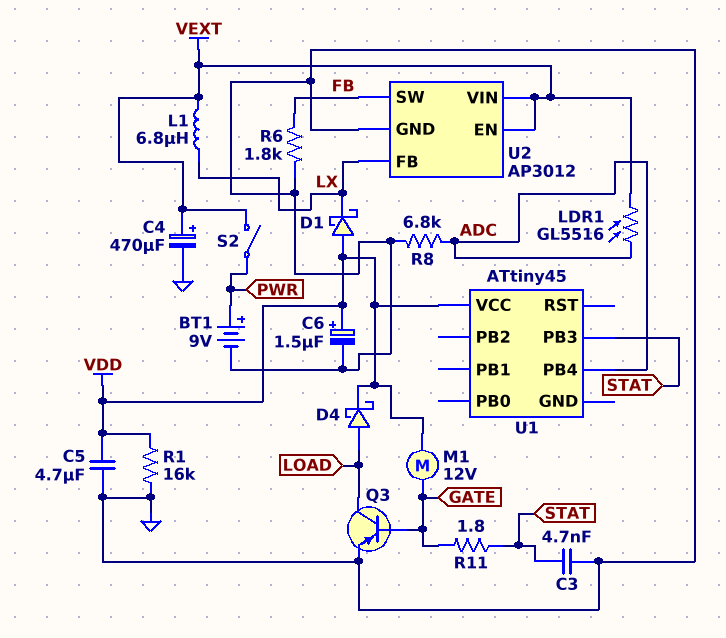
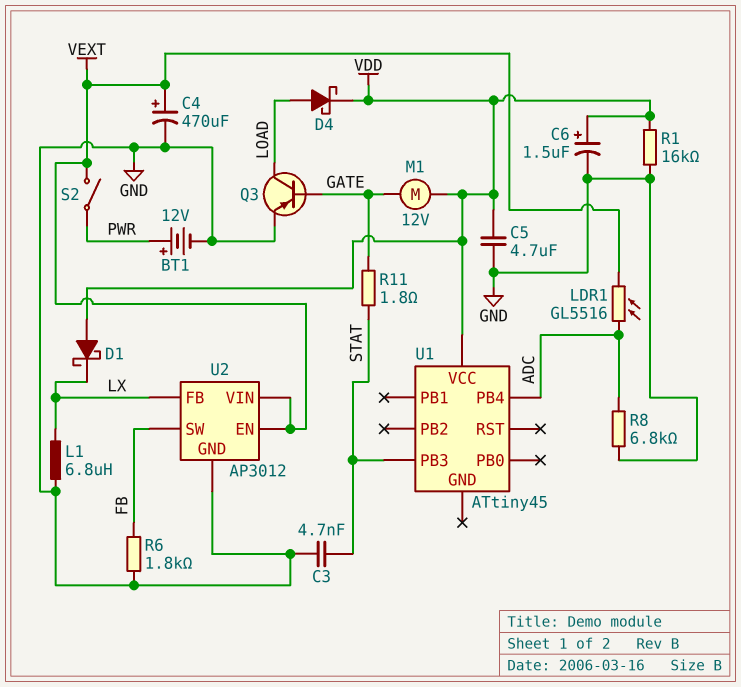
BT1: 9V (plus PWR, minus GND) -> 12V (plus PWR, minus GND)
L1: 6.8uH (LX, VEXT) -> 6.8uH (GND, LX)

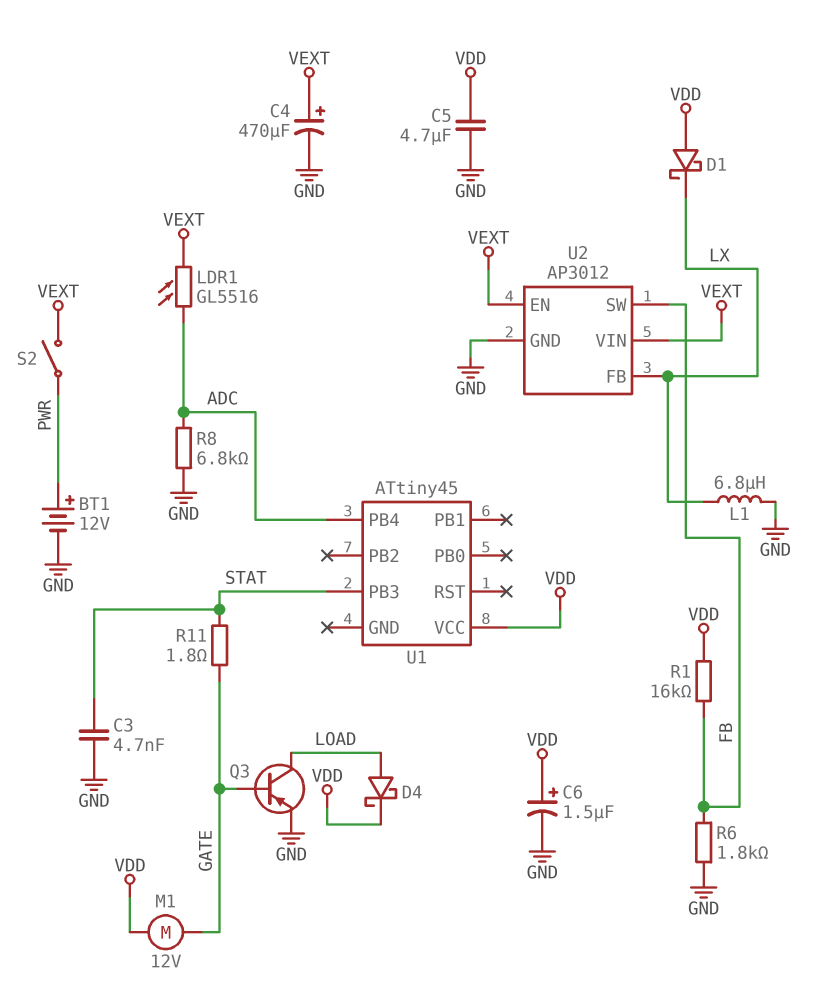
R1: 16k (GND, VDD) -> 16k (FB, VDD)

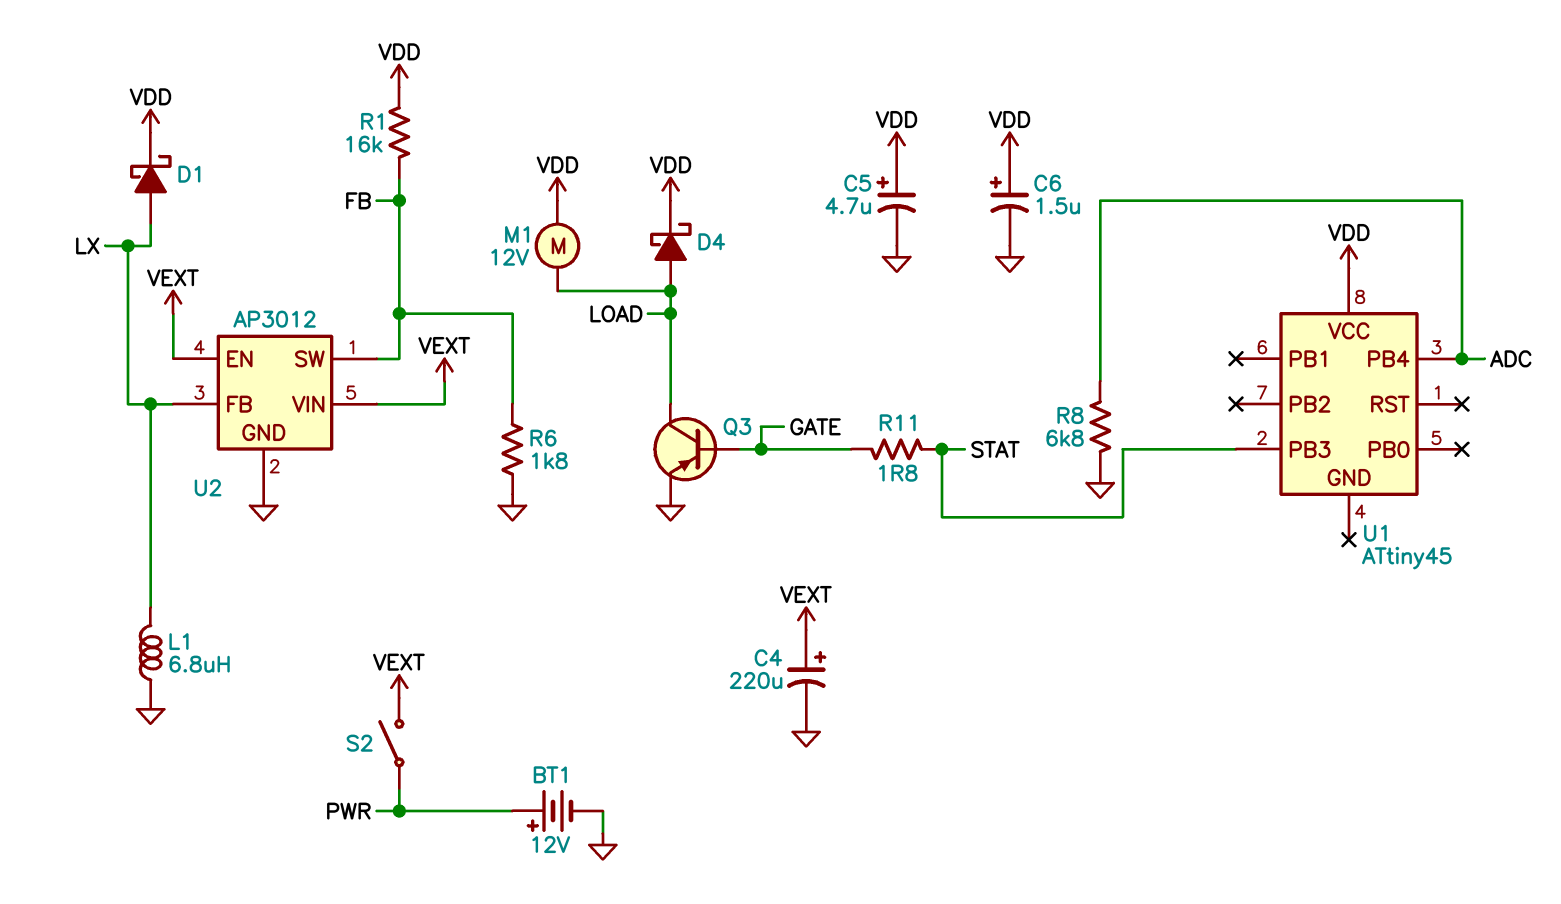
C3: 4.7nF (GND, STAT) -> none
C4: 470uF (plus VEXT, minus GND) -> 220uF (plus VEXT, minus GND)
C5: 4.7uF (GND, VDD) -> 4.7uF (plus VDD, minus GND)
D1: schottky (A VDD, K LX) -> schottky (A LX, K VDD)
LDR1: GL5516 (ADC, VEXT) -> none
M1: motor 12V (GATE, VDD) -> motor 12V (LOAD, VDD)

